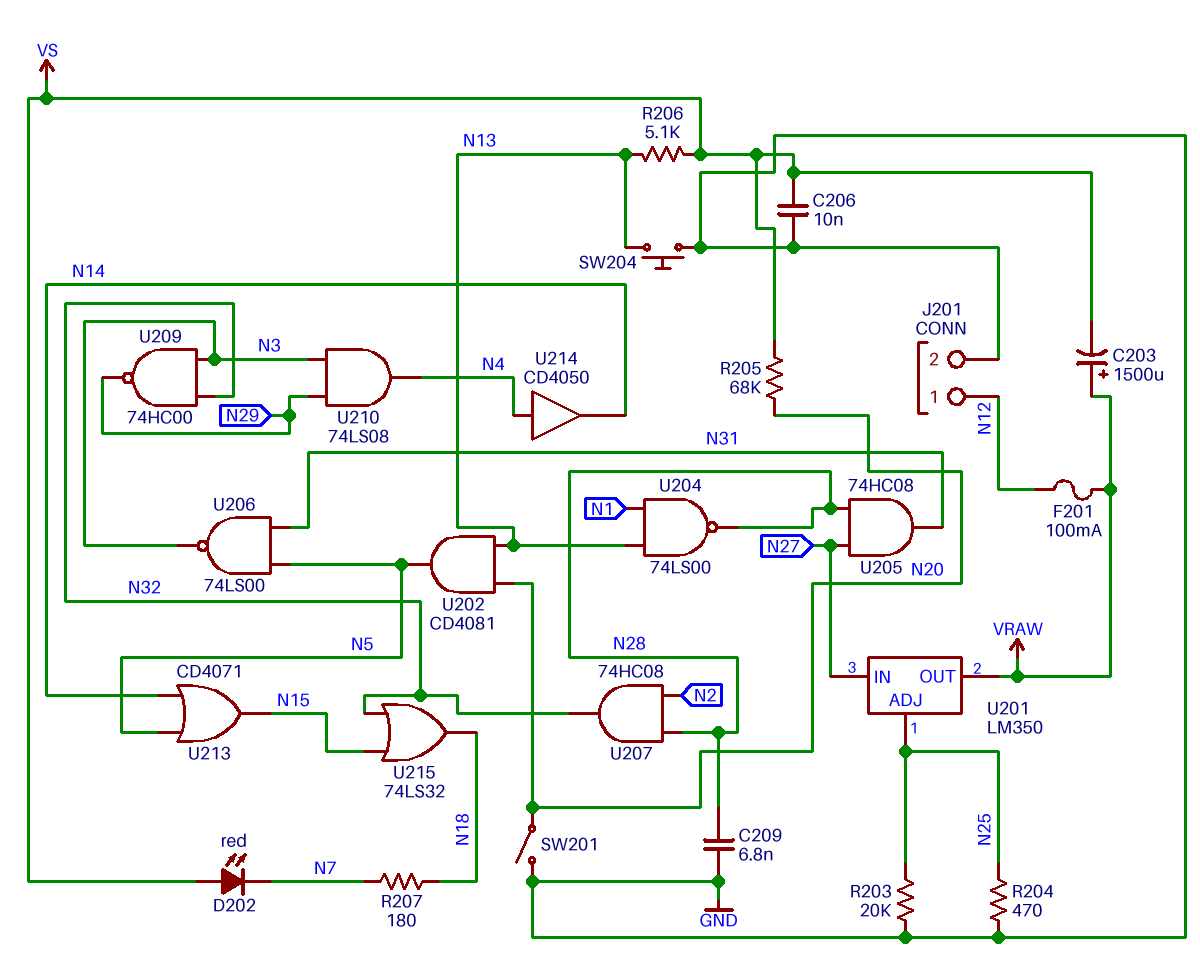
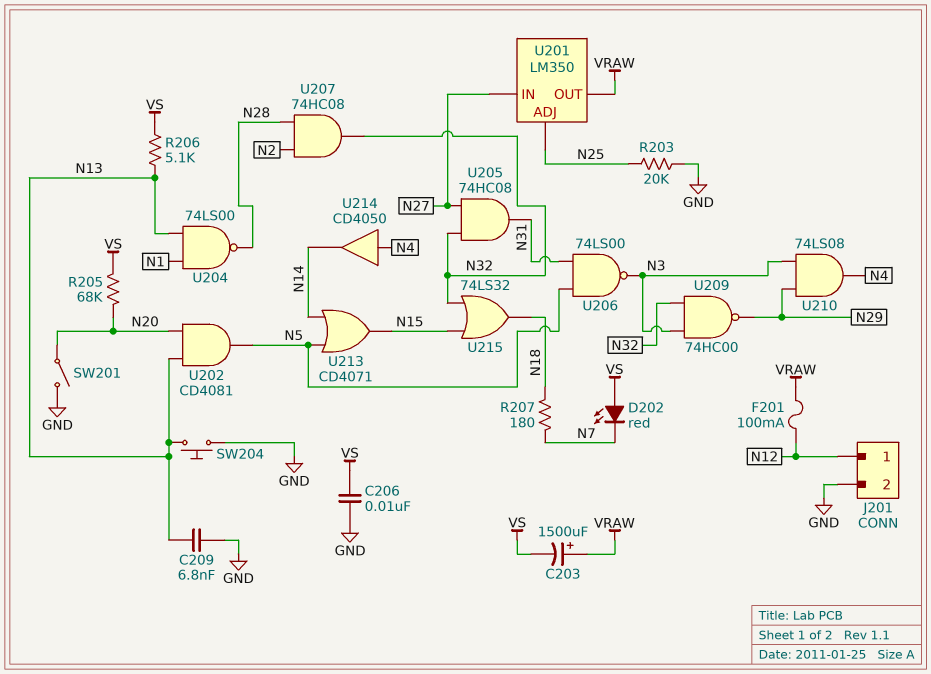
C209: 6.8nF (GND, N28) -> 6.8nF (GND, N13)
R204: 470 (GND, N25) -> none
U205: AND 74HC08 (in N27, in N28, out N31) -> AND 74HC08 (in N27, in N32, out N31)

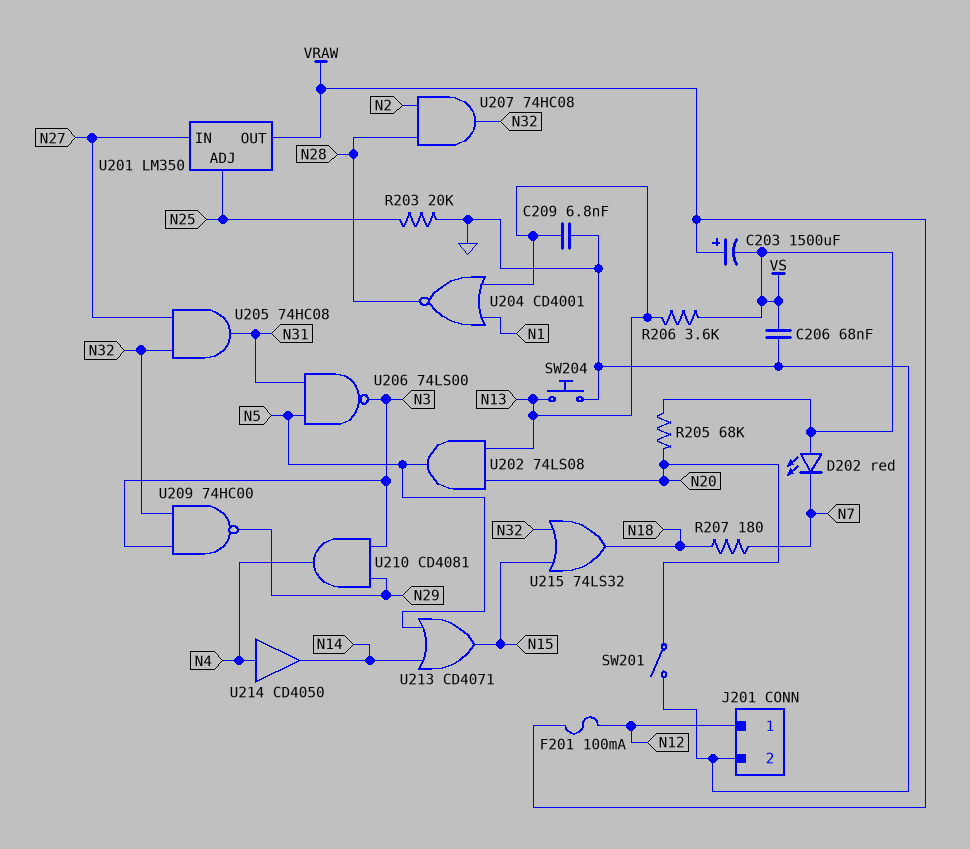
C206: 10nF (GND, VS) -> 68nF (GND, VS)
R206: 5.1k (N13, VS) -> 3.6k (N13, VS)
U202: AND CD4081 (in N13, in N20, out N5) -> AND 74LS08 (in N13, in N20, out N5)
U204: NAND 74LS00 (in N1, in N13, out N28) -> NOR CD4001 (in N1, in N13, out N28)
U210: AND 74LS08 (in N3, in N29, out N4) -> AND CD4081 (in N3, in N29, out N4)

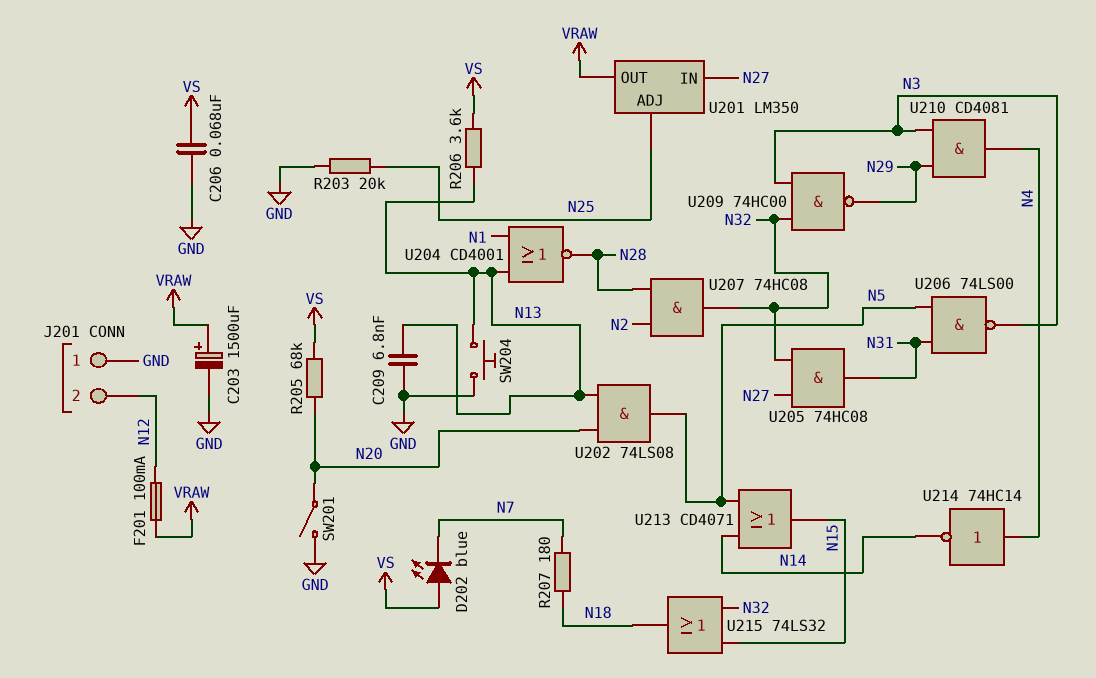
C203: 1500uF (plus VRAW, minus VS) -> 1500uF (plus VRAW, minus GND)
D202: LED red (A VS, K N7) -> LED blue (A VS, K N7)
J201 pin 1: N12 -> GND
J201 pin 2: GND -> N12
U214: buffer CD4050 (in N4, out N14) -> NOT 74HC14 (in N4, out N14)

